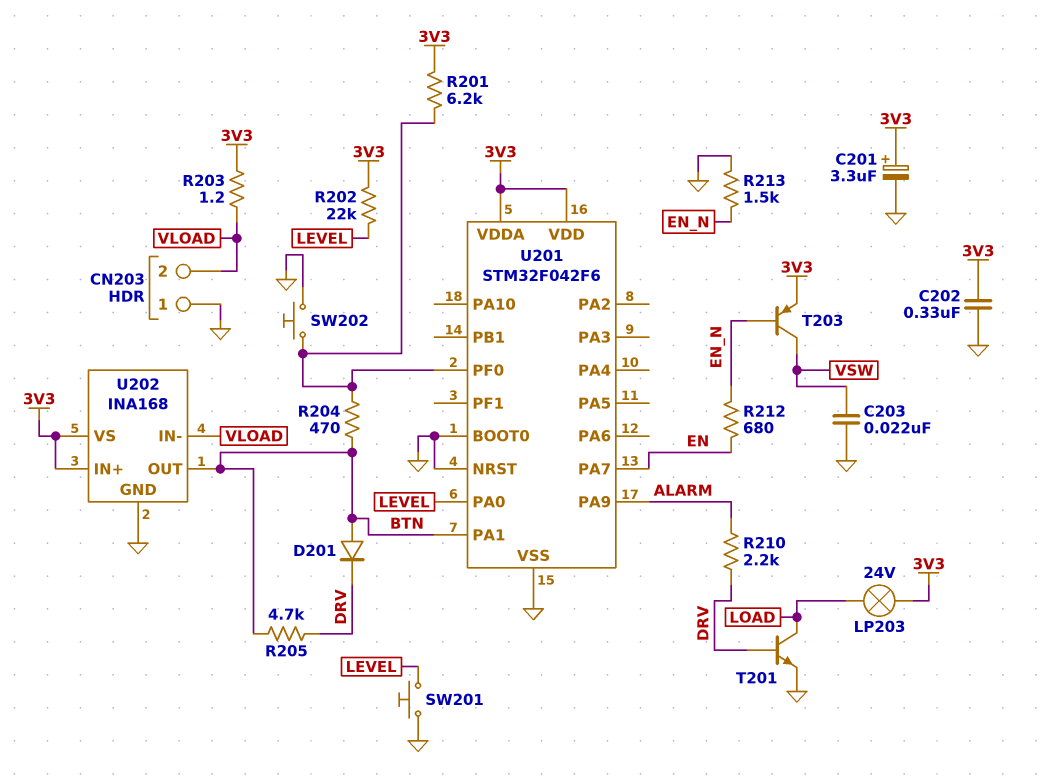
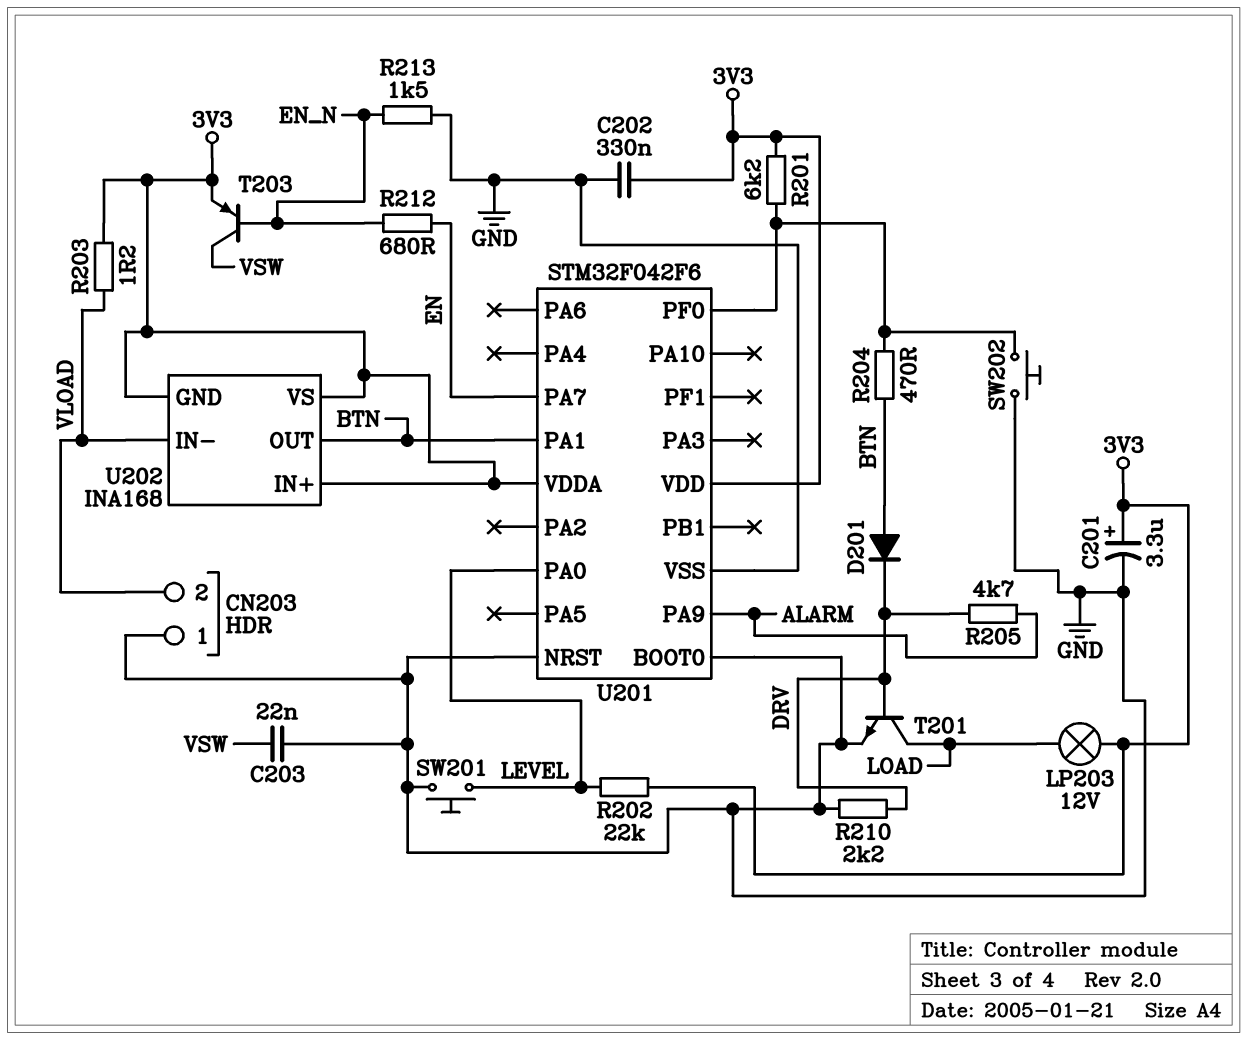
LP203: lamp 24V (3V3, LOAD) -> lamp 12V (3V3, LOAD)
R205: 4.7k (BTN, DRV) -> 4.7k (ALARM, DRV)
R210: 2.2k (ALARM, DRV) -> 2.2k (DRV, GND)
U202 pin GND: GND -> 3V3

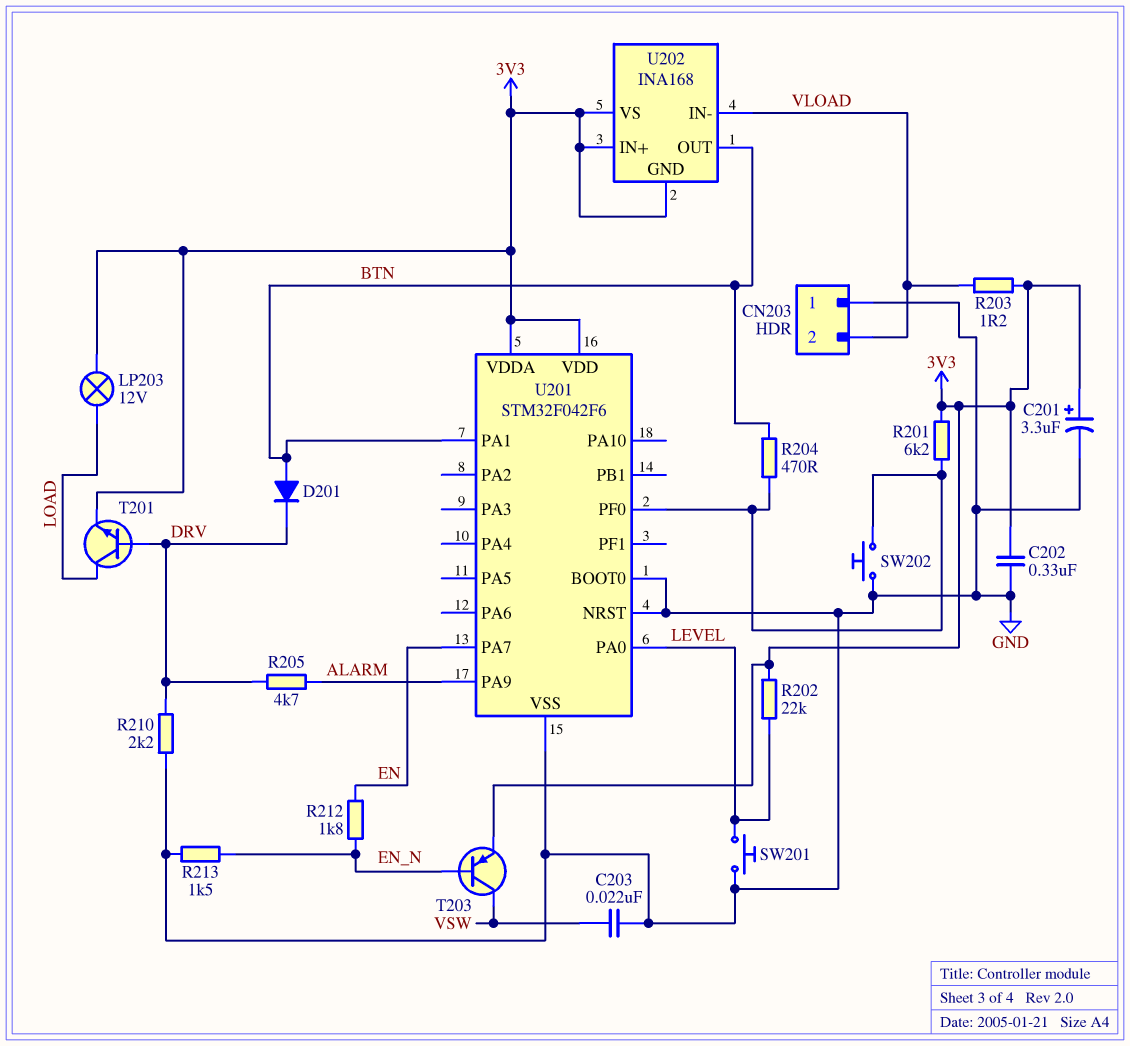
R212: 680 (EN, EN_N) -> 1.8k (EN, EN_N)
T201: NPN (B DRV, C LOAD, E GND) -> NPN (B DRV, C LOAD, E 3V3)

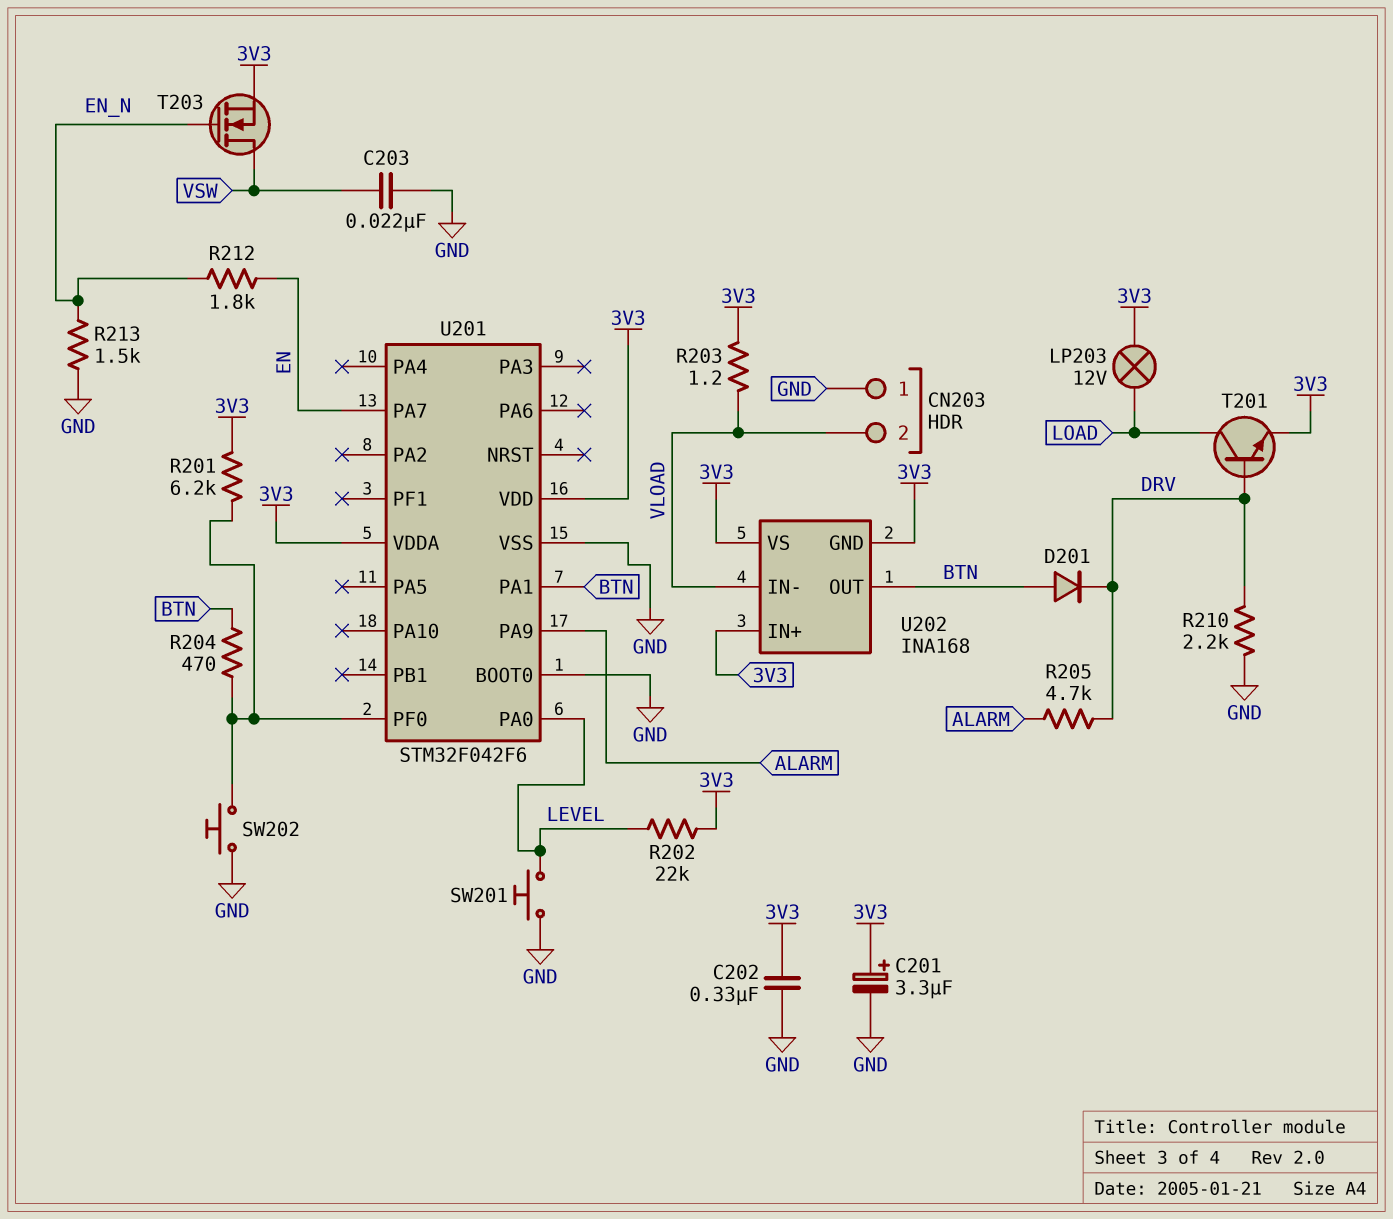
T203: PNP (B EN_N, C VSW, E 3V3) -> NMOS (G EN_N, D VSW, S 3V3)
U201 pin NRST: GND -> none

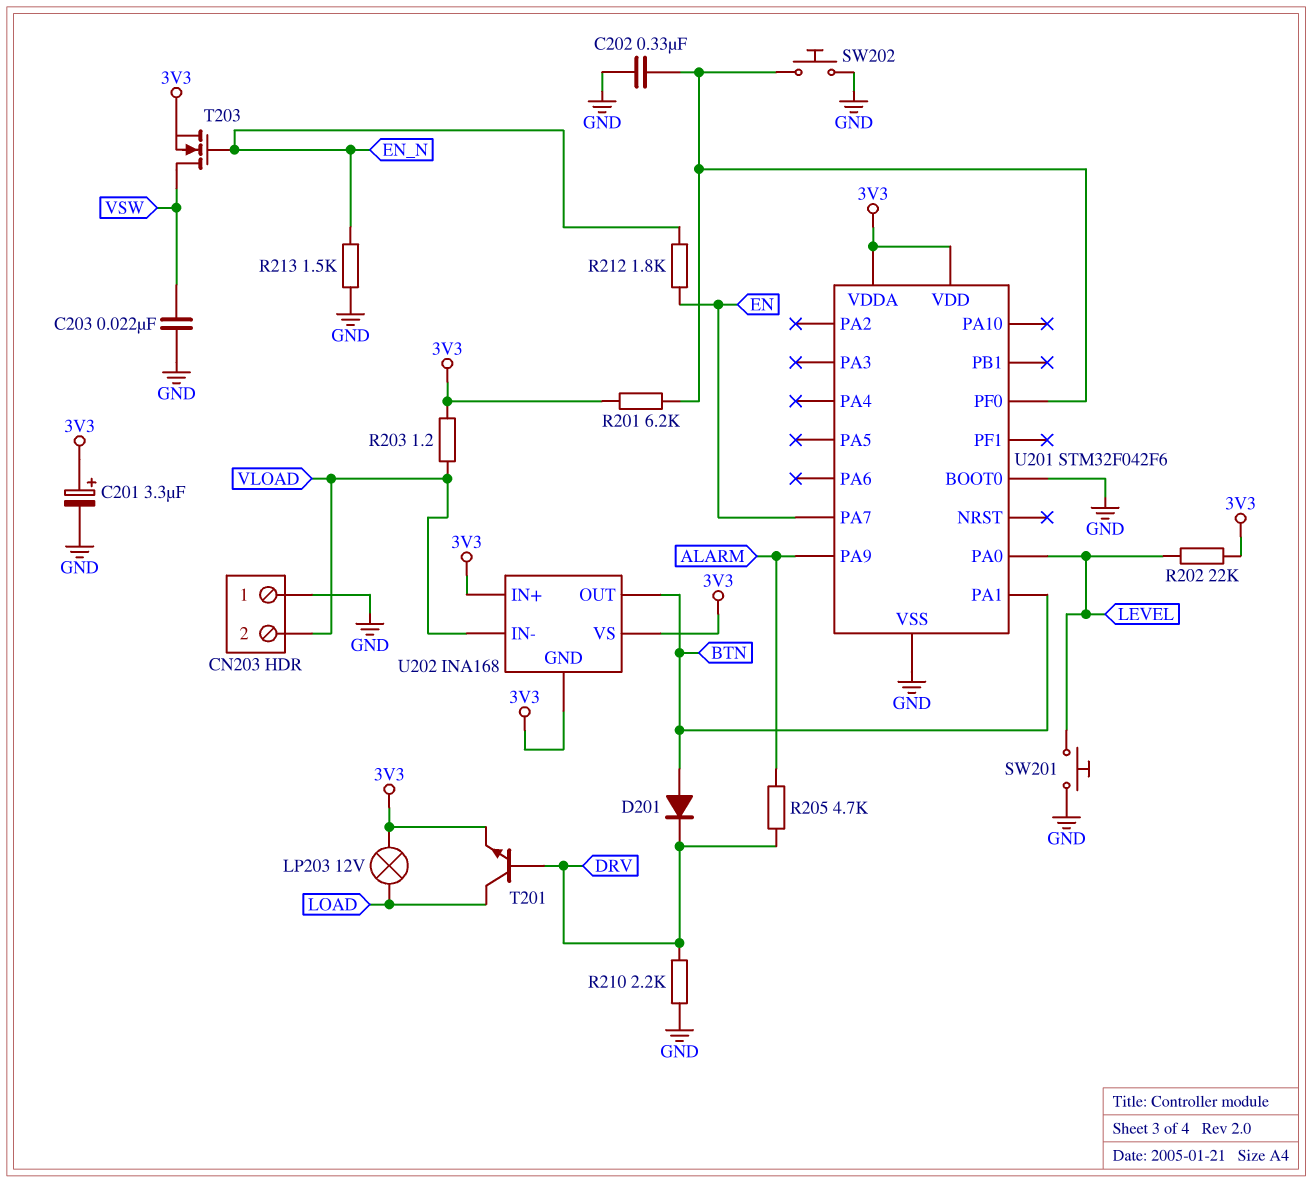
C202: 330nF (3V3, GND) -> 330nF (GND, U201/PF0)
R204: 470 (BTN, U201/PF0) -> none

